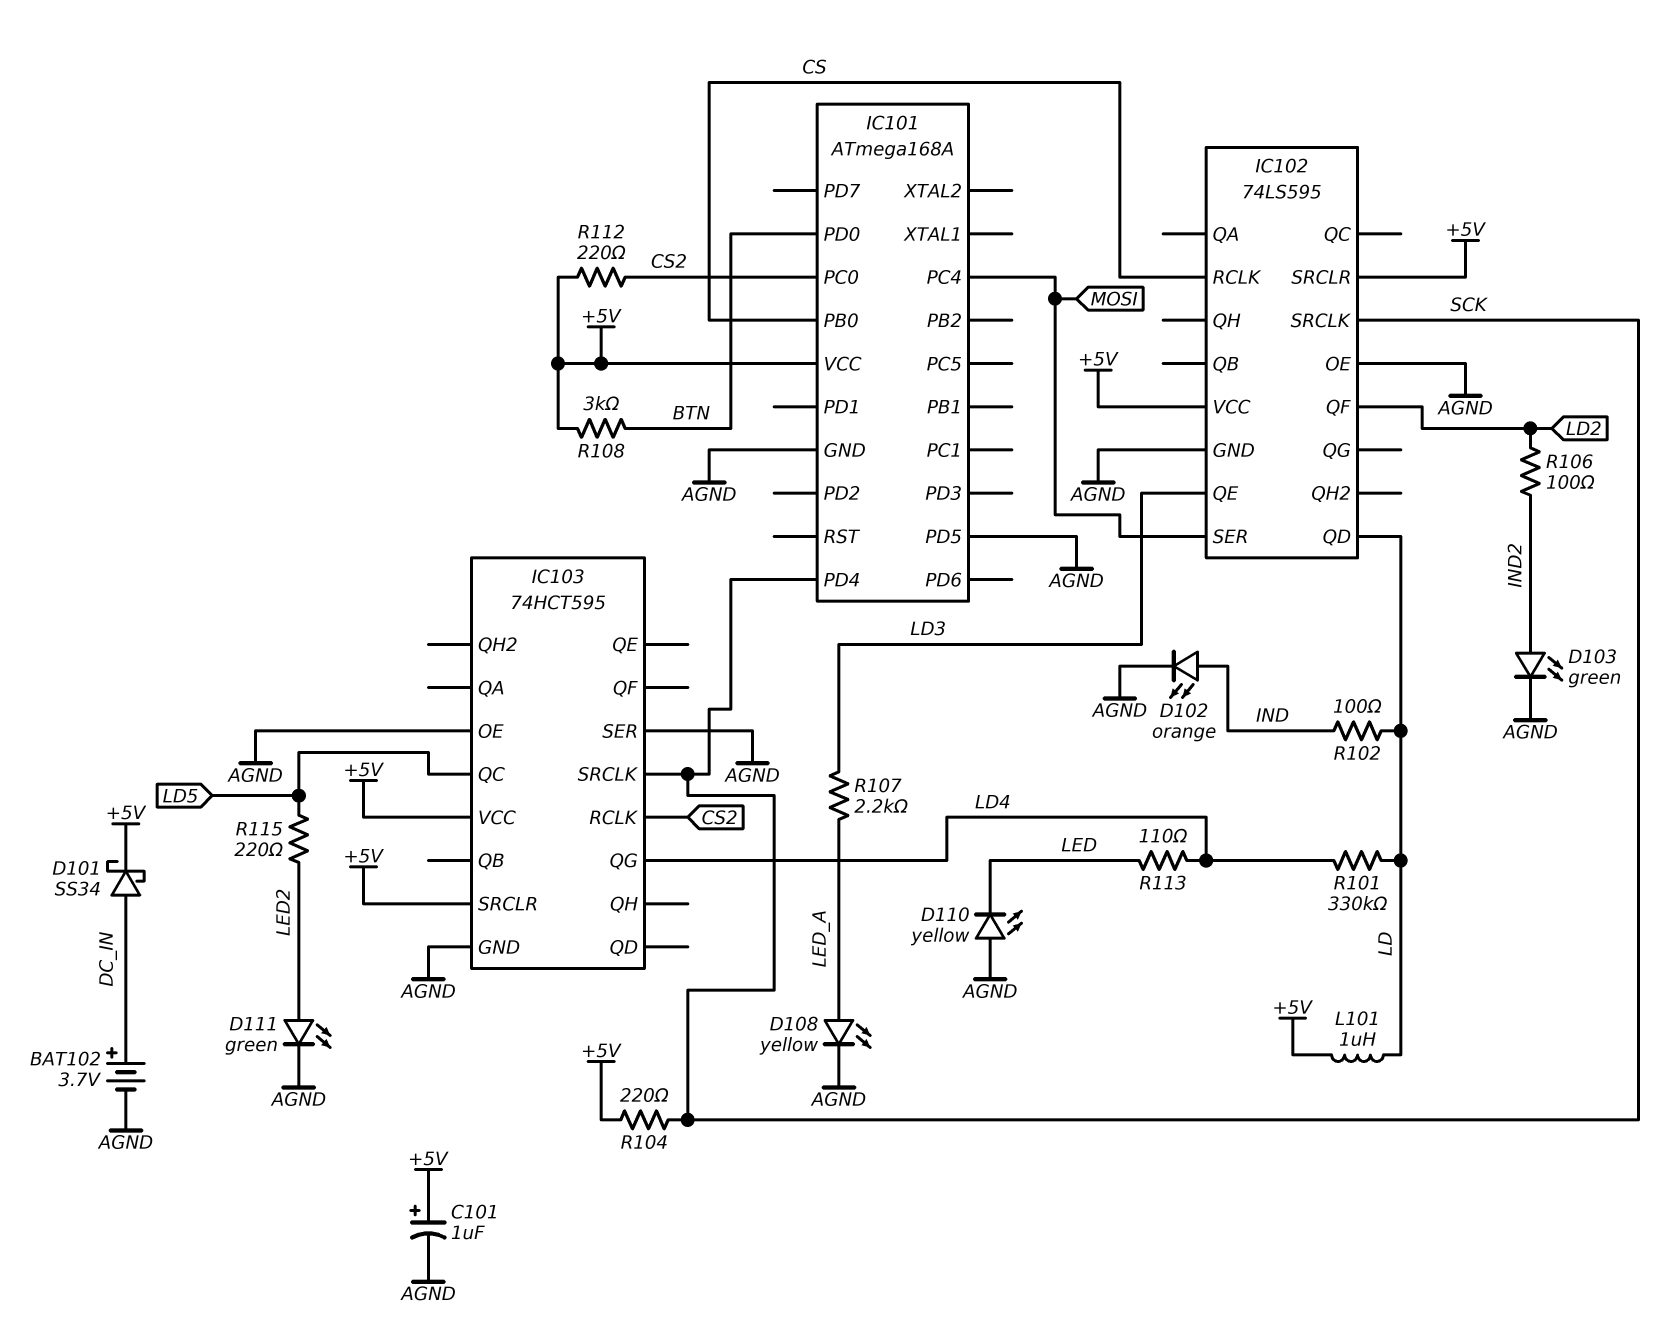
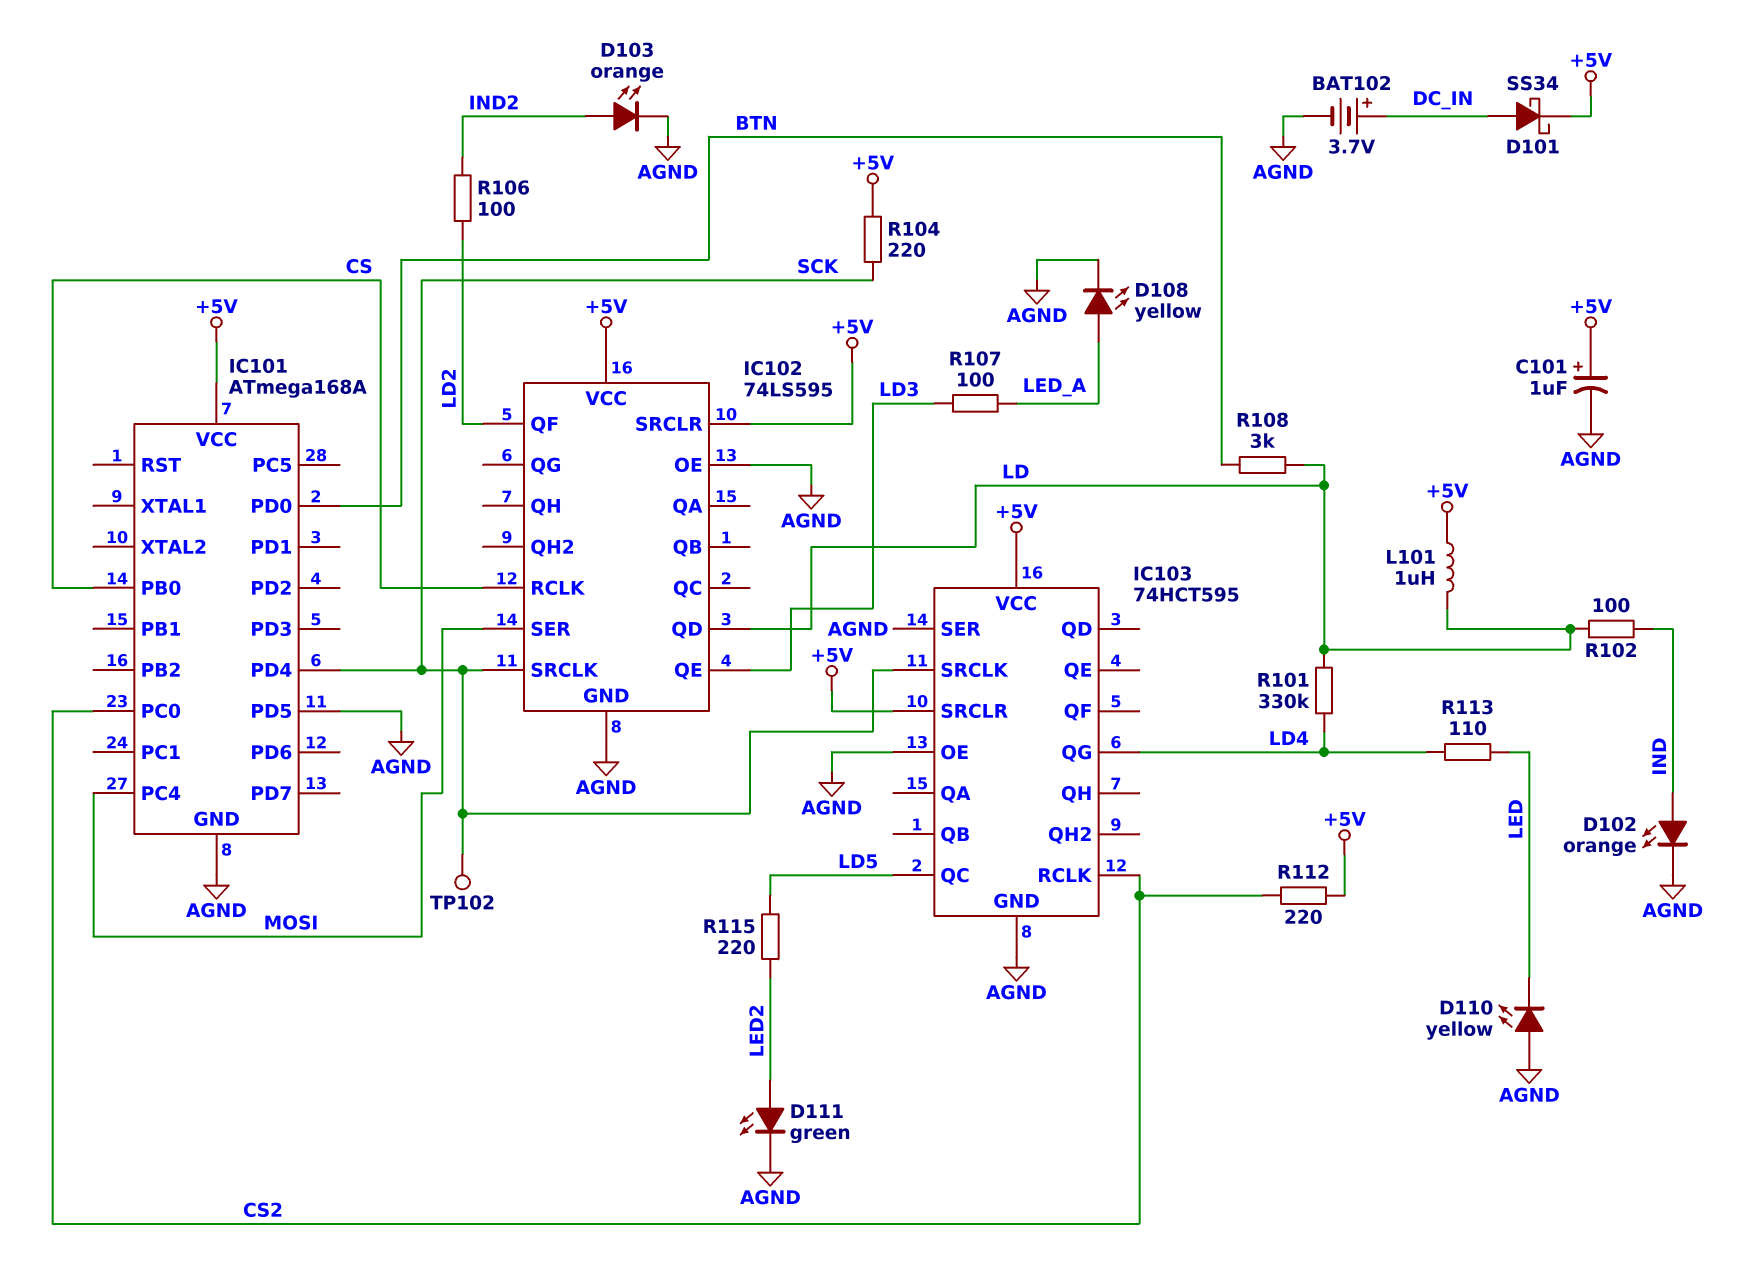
D103: LED green (A IND2, K AGND) -> LED orange (A IND2, K AGND)
R107: 2.2k (LD3, LED_A) -> 100 (LD3, LED_A)
R108: 3k (+5V, BTN) -> 3k (BTN, LD)
TP102: none -> test point (SCK)

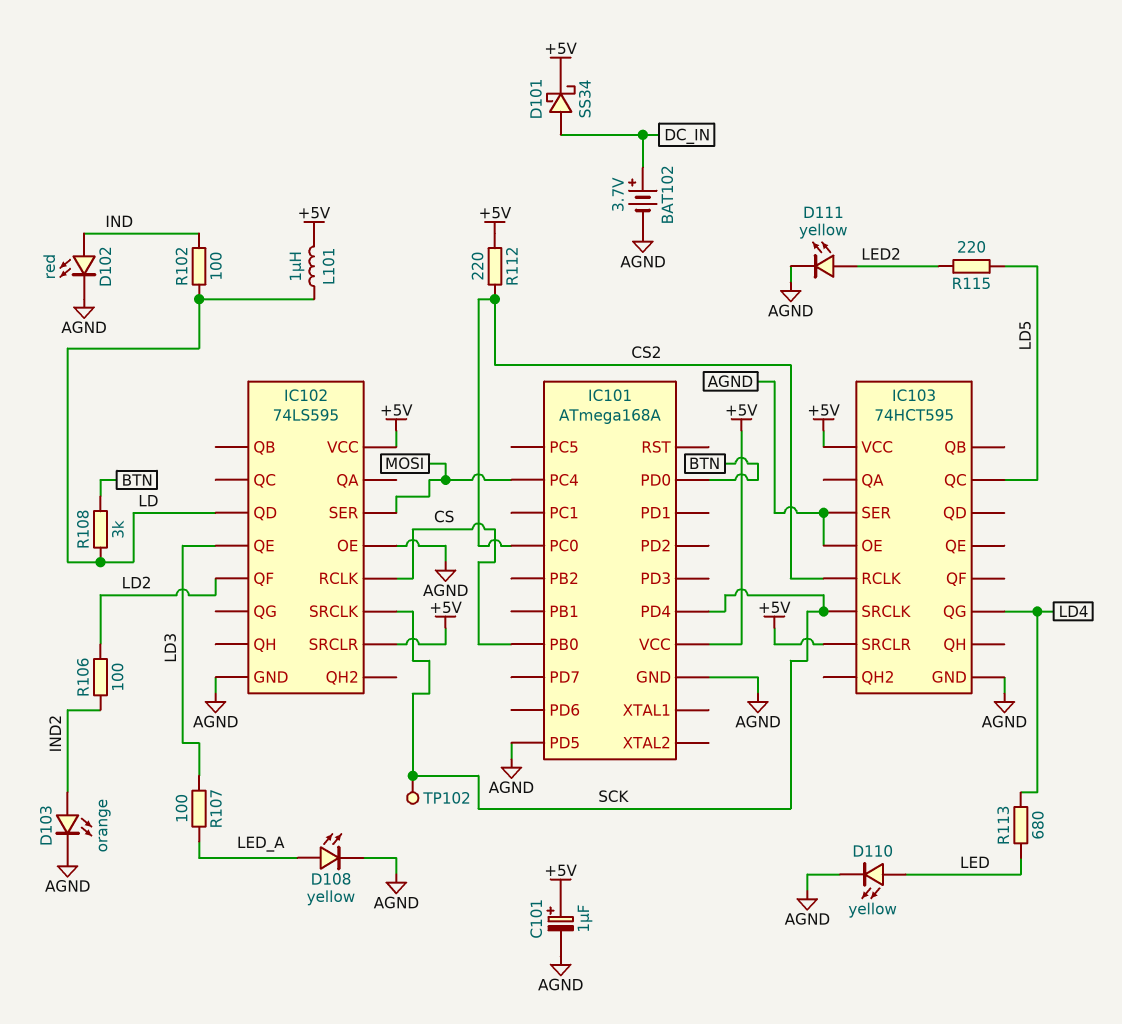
D102: LED orange (A IND, K AGND) -> LED red (A IND, K AGND)
D110: LED yellow (A AGND, K LED) -> LED yellow (A LED, K AGND)
D111: LED green (A LED2, K AGND) -> LED yellow (A LED2, K AGND)
R101: 330k (LD, LD4) -> none
R104: 220 (+5V, SCK) -> none
R113: 110 (LD4, LED) -> 680 (LD4, LED)

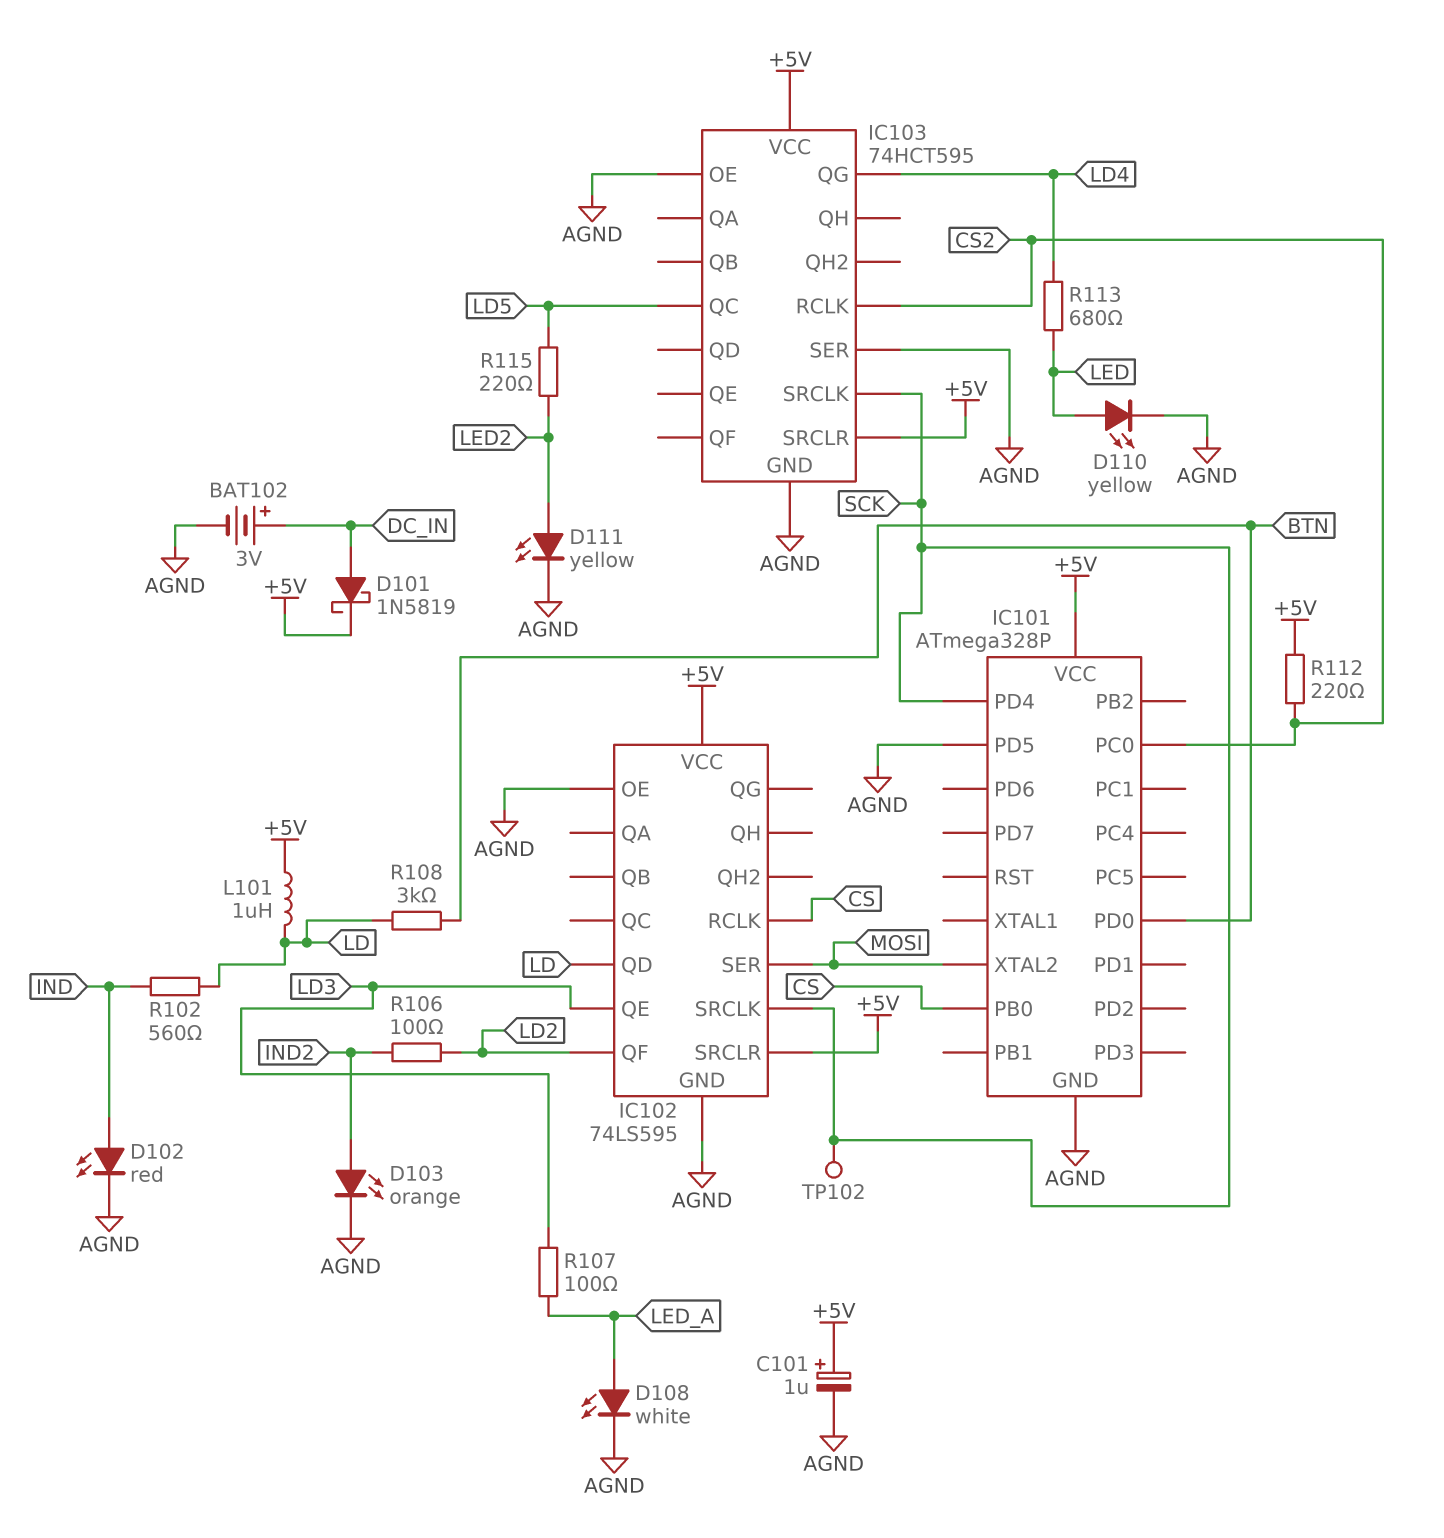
BAT102: 3.7V (plus DC_IN, minus AGND) -> 3V (plus DC_IN, minus AGND)
D101: schottky SS34 (A DC_IN, K +5V) -> schottky 1N5819 (A DC_IN, K +5V)
D108: LED yellow (A LED_A, K AGND) -> LED white (A LED_A, K AGND)
IC101: ATmega168A -> ATmega328P
IC101 pin PC4: MOSI -> none
IC101 pin XTAL2: none -> MOSI
R102: 100 (IND, LD) -> 560 (IND, LD)

